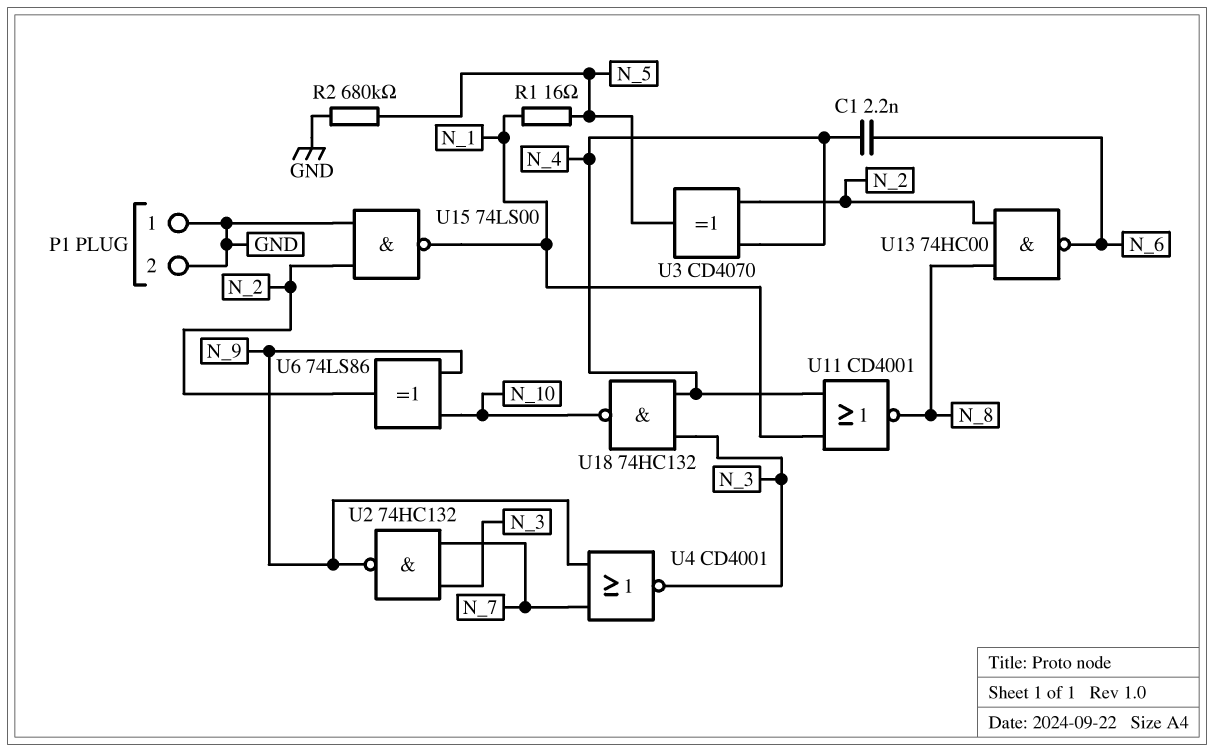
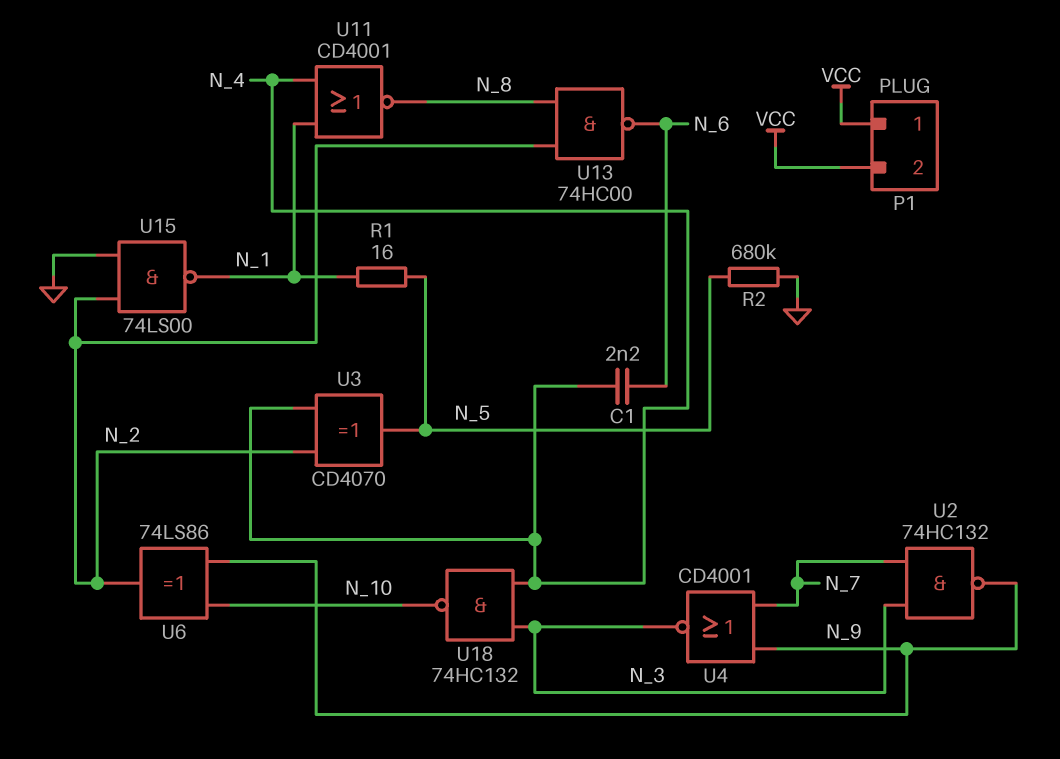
P1 pin 1: GND -> VCC
P1 pin 2: GND -> VCC

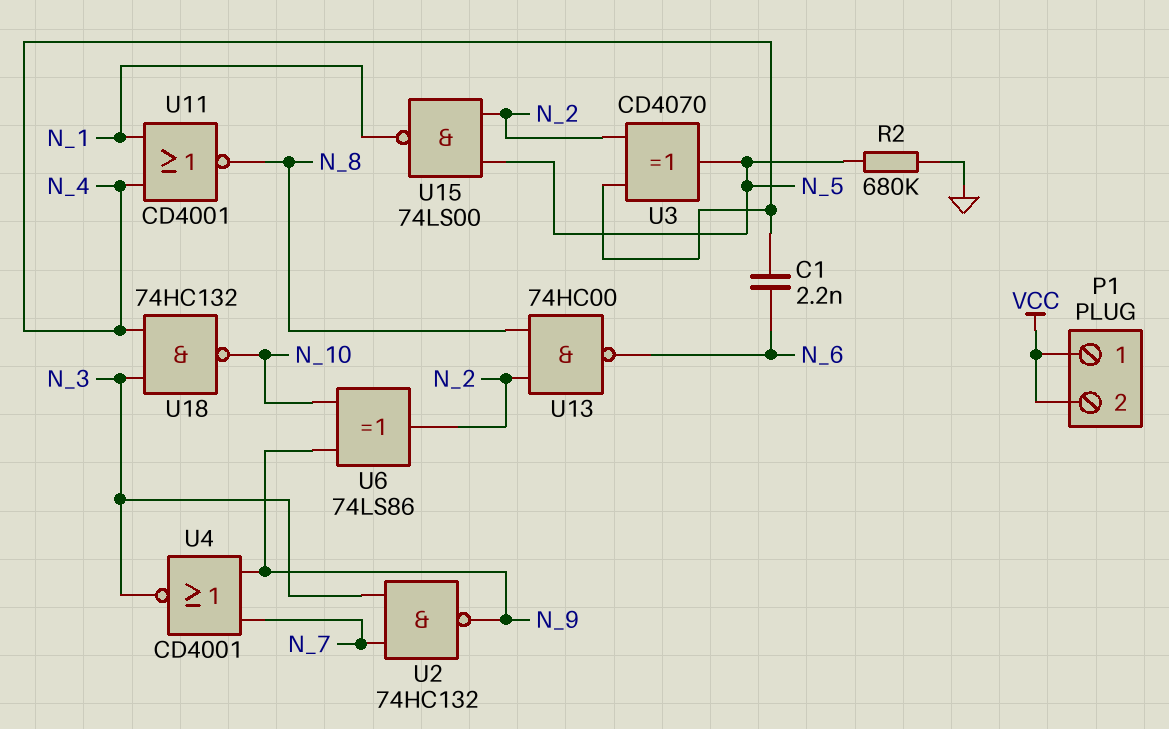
R1: 16 (N_1, N_5) -> none
U15: NAND 74LS00 (in GND, in N_2, out N_1) -> NAND 74LS00 (in N_2, in N_5, out N_1)

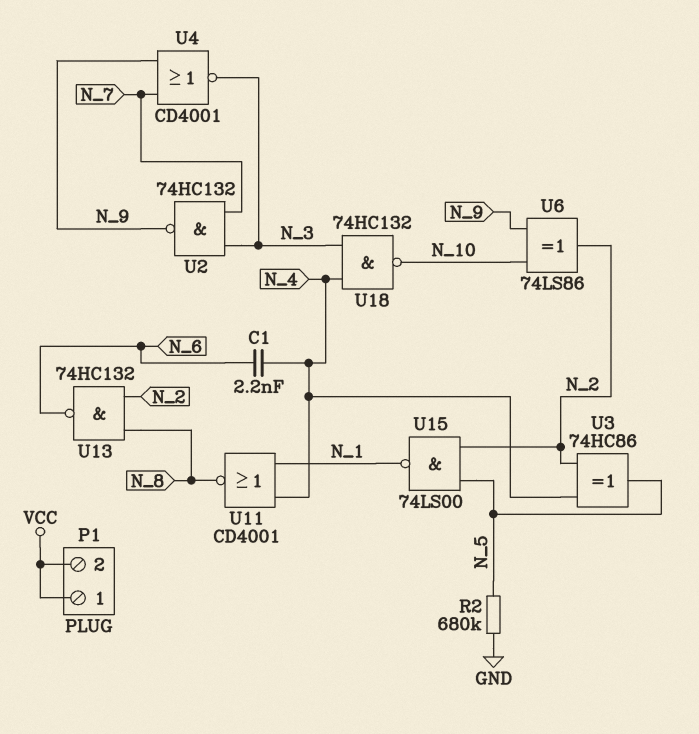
U3: XOR CD4070 (in N_2, in N_4, out N_5) -> XOR 74HC86 (in N_2, in N_4, out N_5)
U13: NAND 74HC00 (in N_2, in N_8, out N_6) -> NAND 74HC132 (in N_2, in N_8, out N_6)

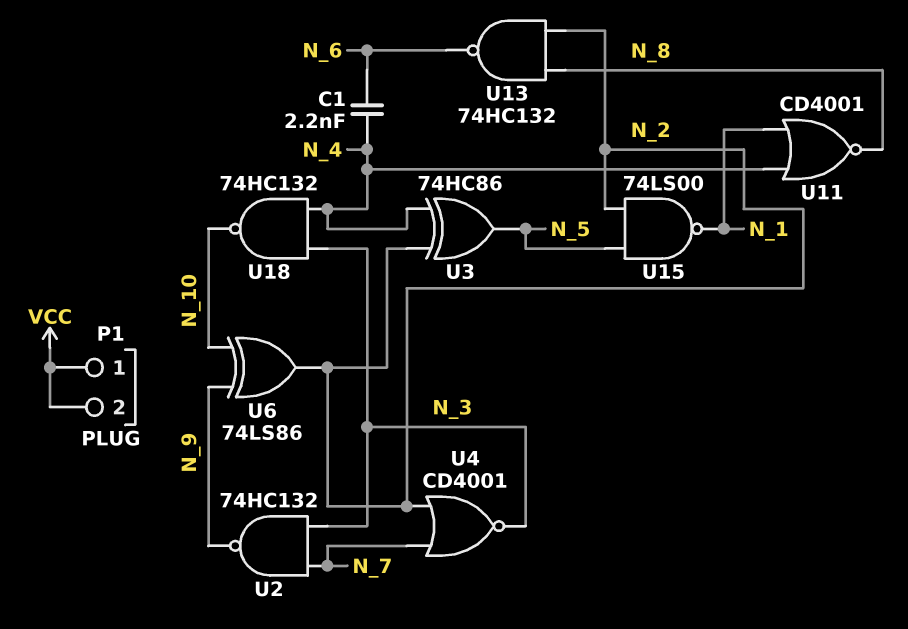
R2: 680k (GND, N_5) -> none
U4: NOR CD4001 (in N_7, in N_9, out N_3) -> NOR CD4001 (in N_2, in N_7, out N_3)

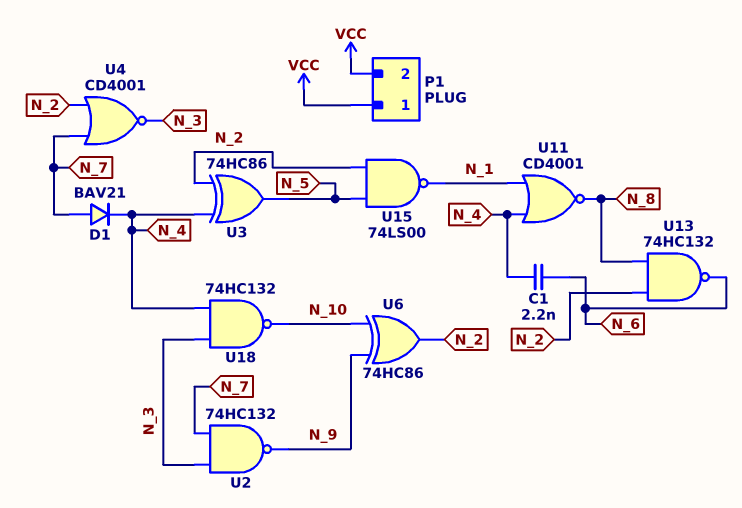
D1: none -> diode BAV21 (A N_7, K N_4)
U6: XOR 74LS86 (in N_9, in N_10, out N_2) -> XOR 74HC86 (in N_9, in N_10, out N_2)

